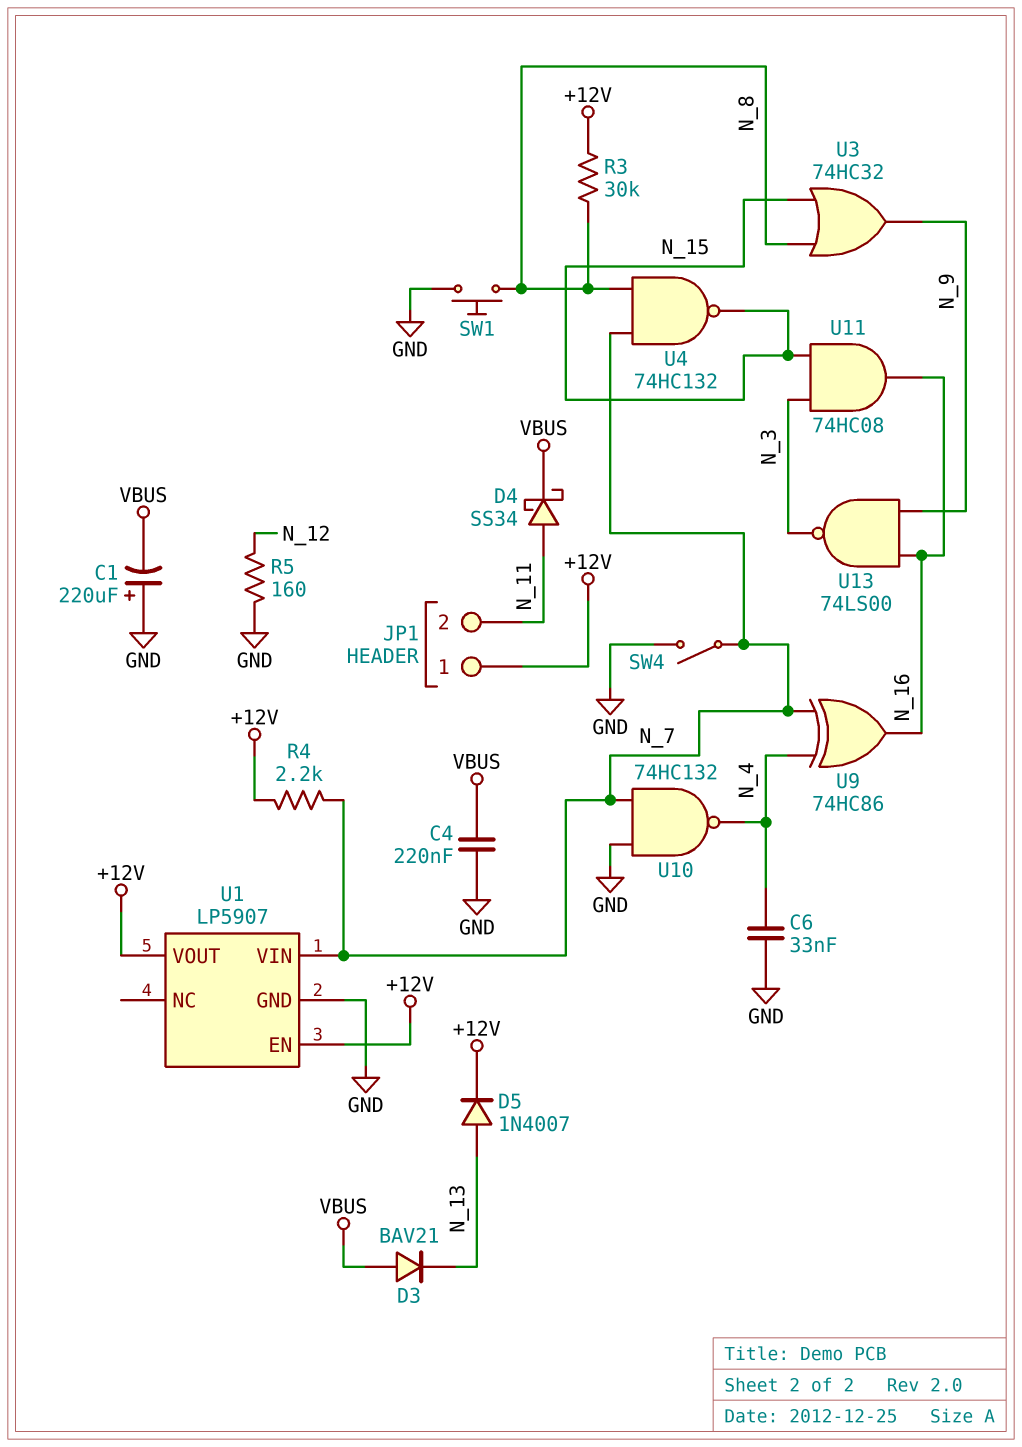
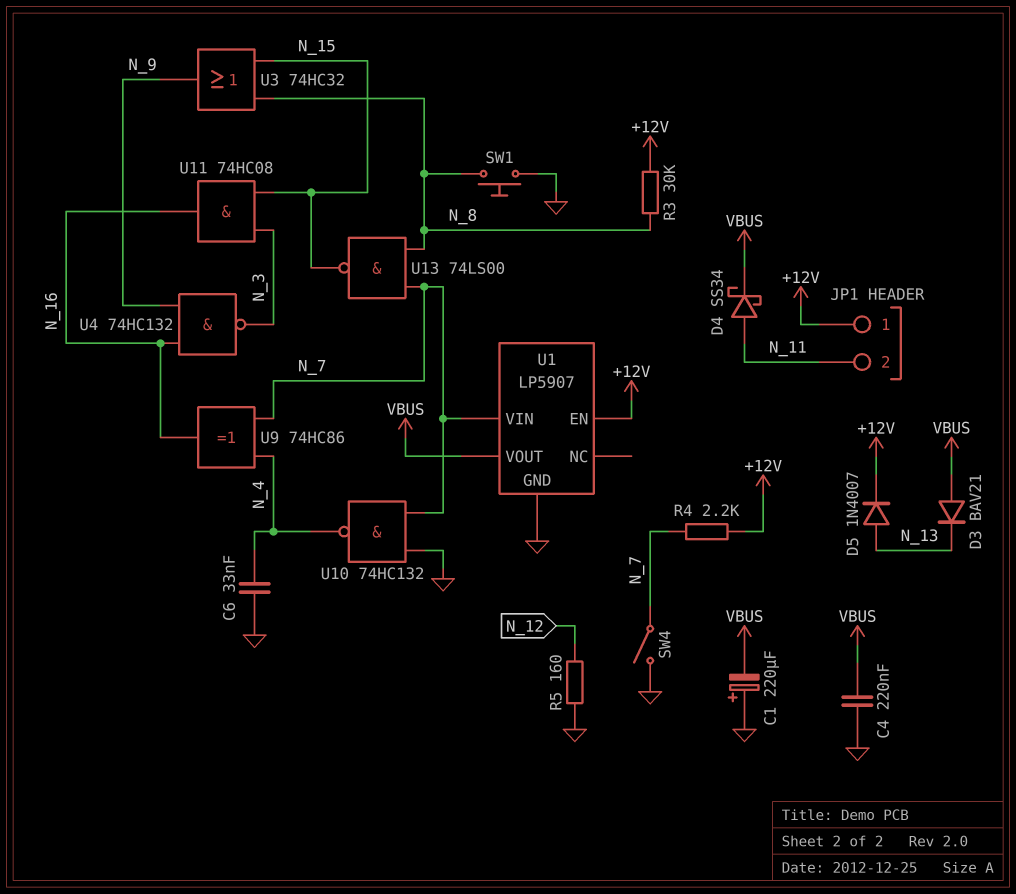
U1 pin VOUT: +12V -> VBUS
U4: NAND 74HC132 (in N_7, in N_8, out N_15) -> NAND 74HC132 (in N_9, in N_16, out N_3)
U13: NAND 74LS00 (in N_9, in N_16, out N_3) -> NAND 74LS00 (in N_7, in N_8, out N_15)

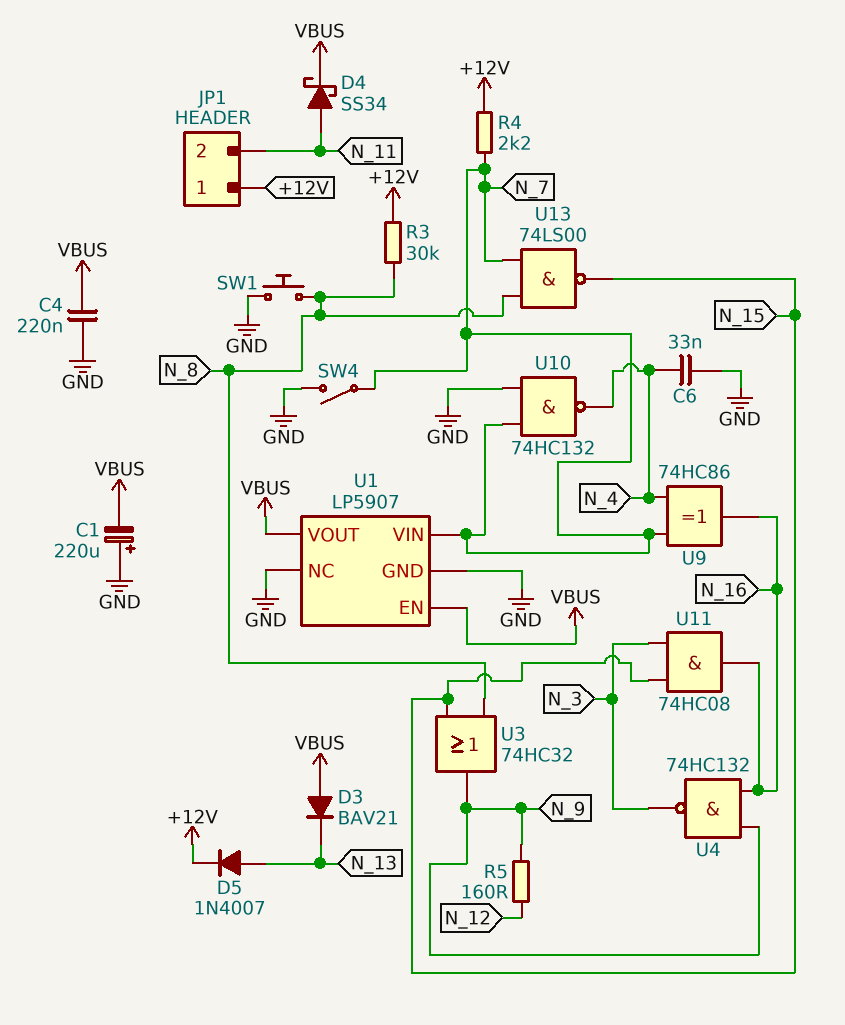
R5: 160 (GND, N_12) -> 160 (N_9, N_12)
U1 pin EN: +12V -> VBUS
U1 pin NC: none -> GND

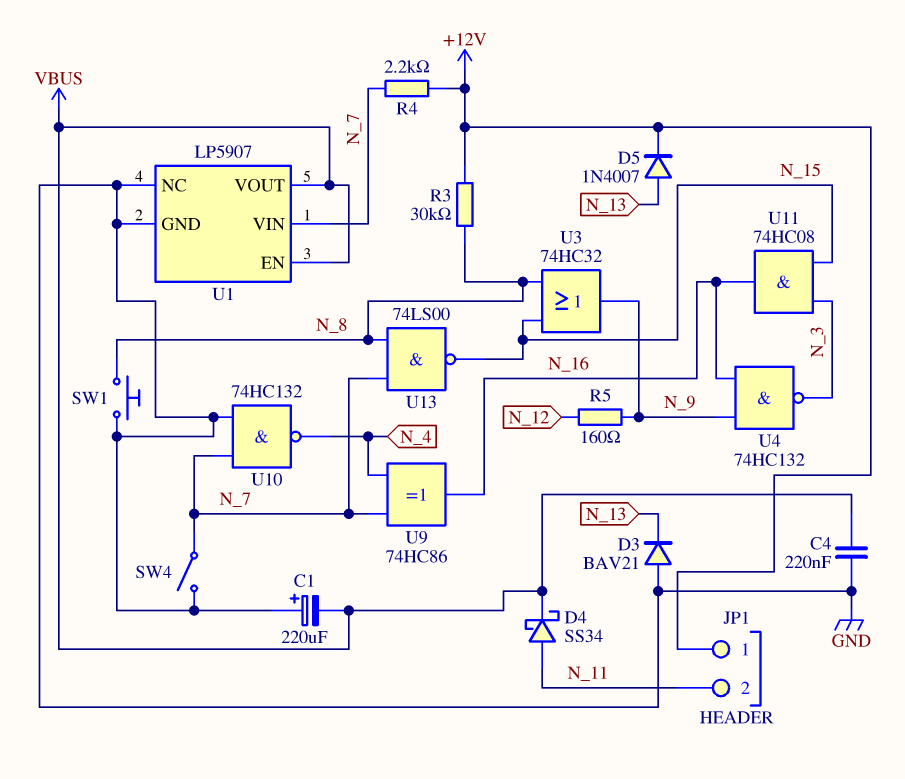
C6: 33nF (GND, N_4) -> none
D3: diode BAV21 (A VBUS, K N_13) -> diode BAV21 (A GND, K N_13)

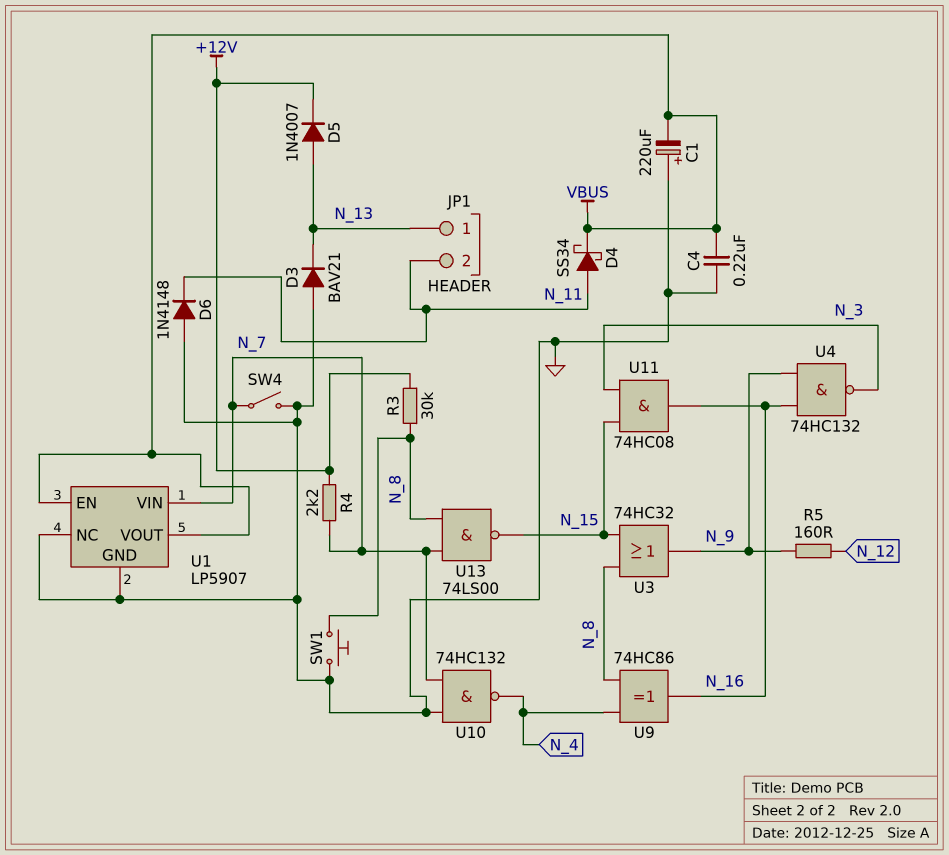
D6: none -> diode 1N4148 (A GND, K N_11)
JP1 pin 1: +12V -> N_13
U9: XOR 74HC86 (in N_4, in N_7, out N_16) -> XOR 74HC86 (in N_4, in N_8, out N_16)

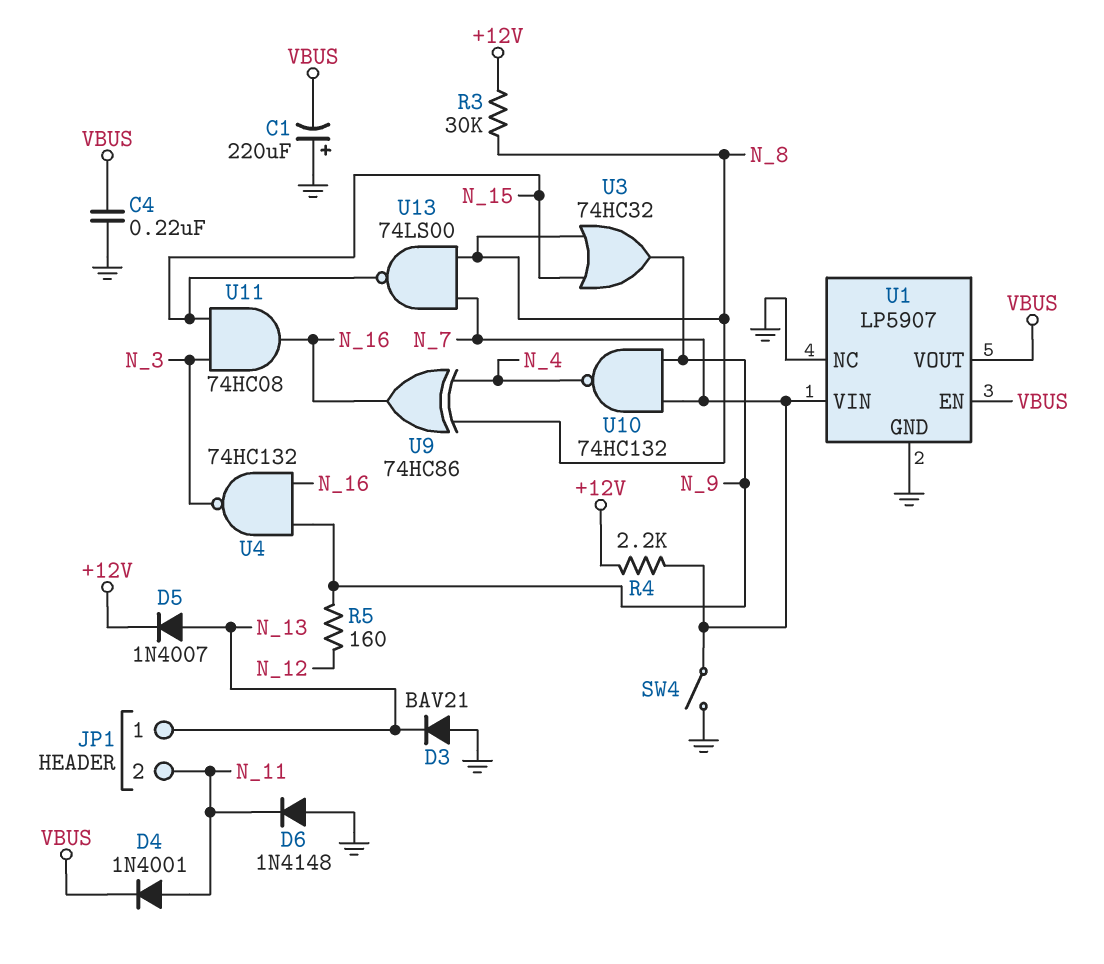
D4: schottky SS34 (A N_11, K VBUS) -> diode 1N4001 (A N_11, K VBUS)
SW1: button (GND, N_8) -> none
U10: NAND 74HC132 (in GND, in N_7, out N_4) -> NAND 74HC132 (in N_7, in N_9, out N_4)

